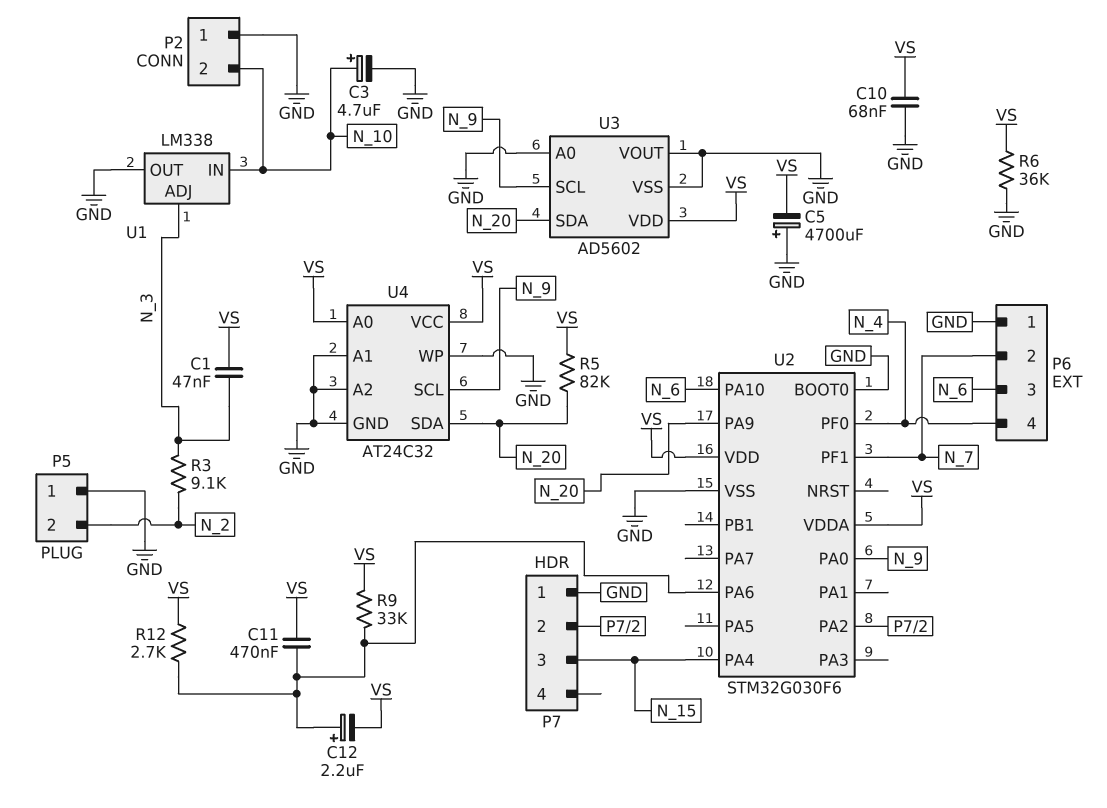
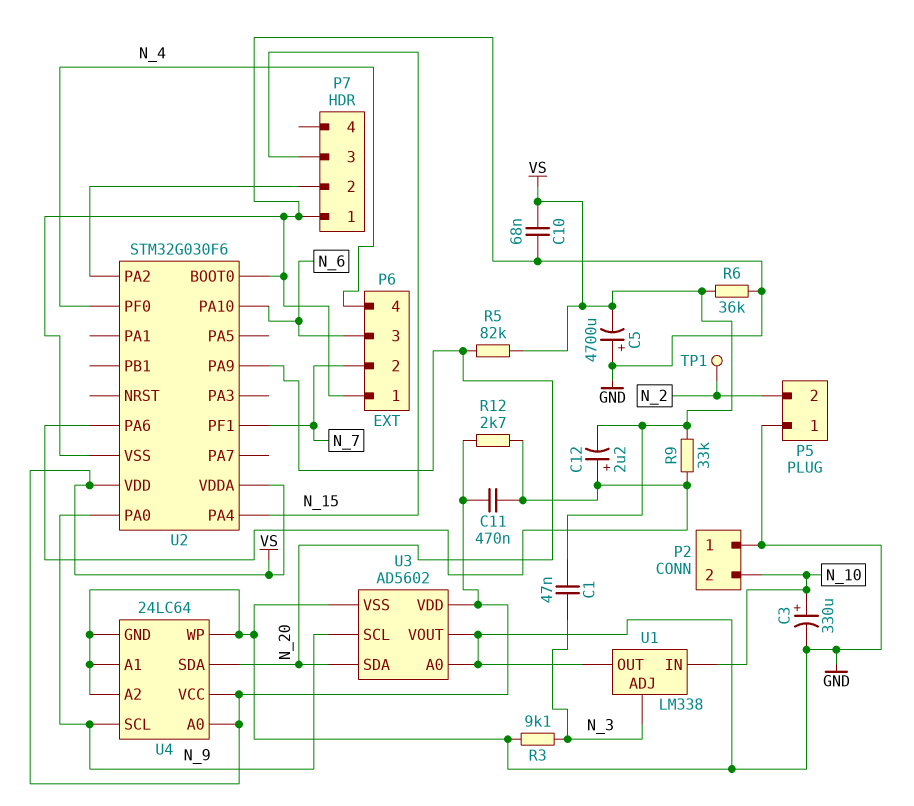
C3: 4.7uF (plus N_10, minus GND) -> 330uF (plus N_10, minus GND)
R3: 9.1k (N_2, N_3) -> 9.1k (GND, N_3)
TP1: none -> test point (N_2)
U4: AT24C32 -> 24LC64

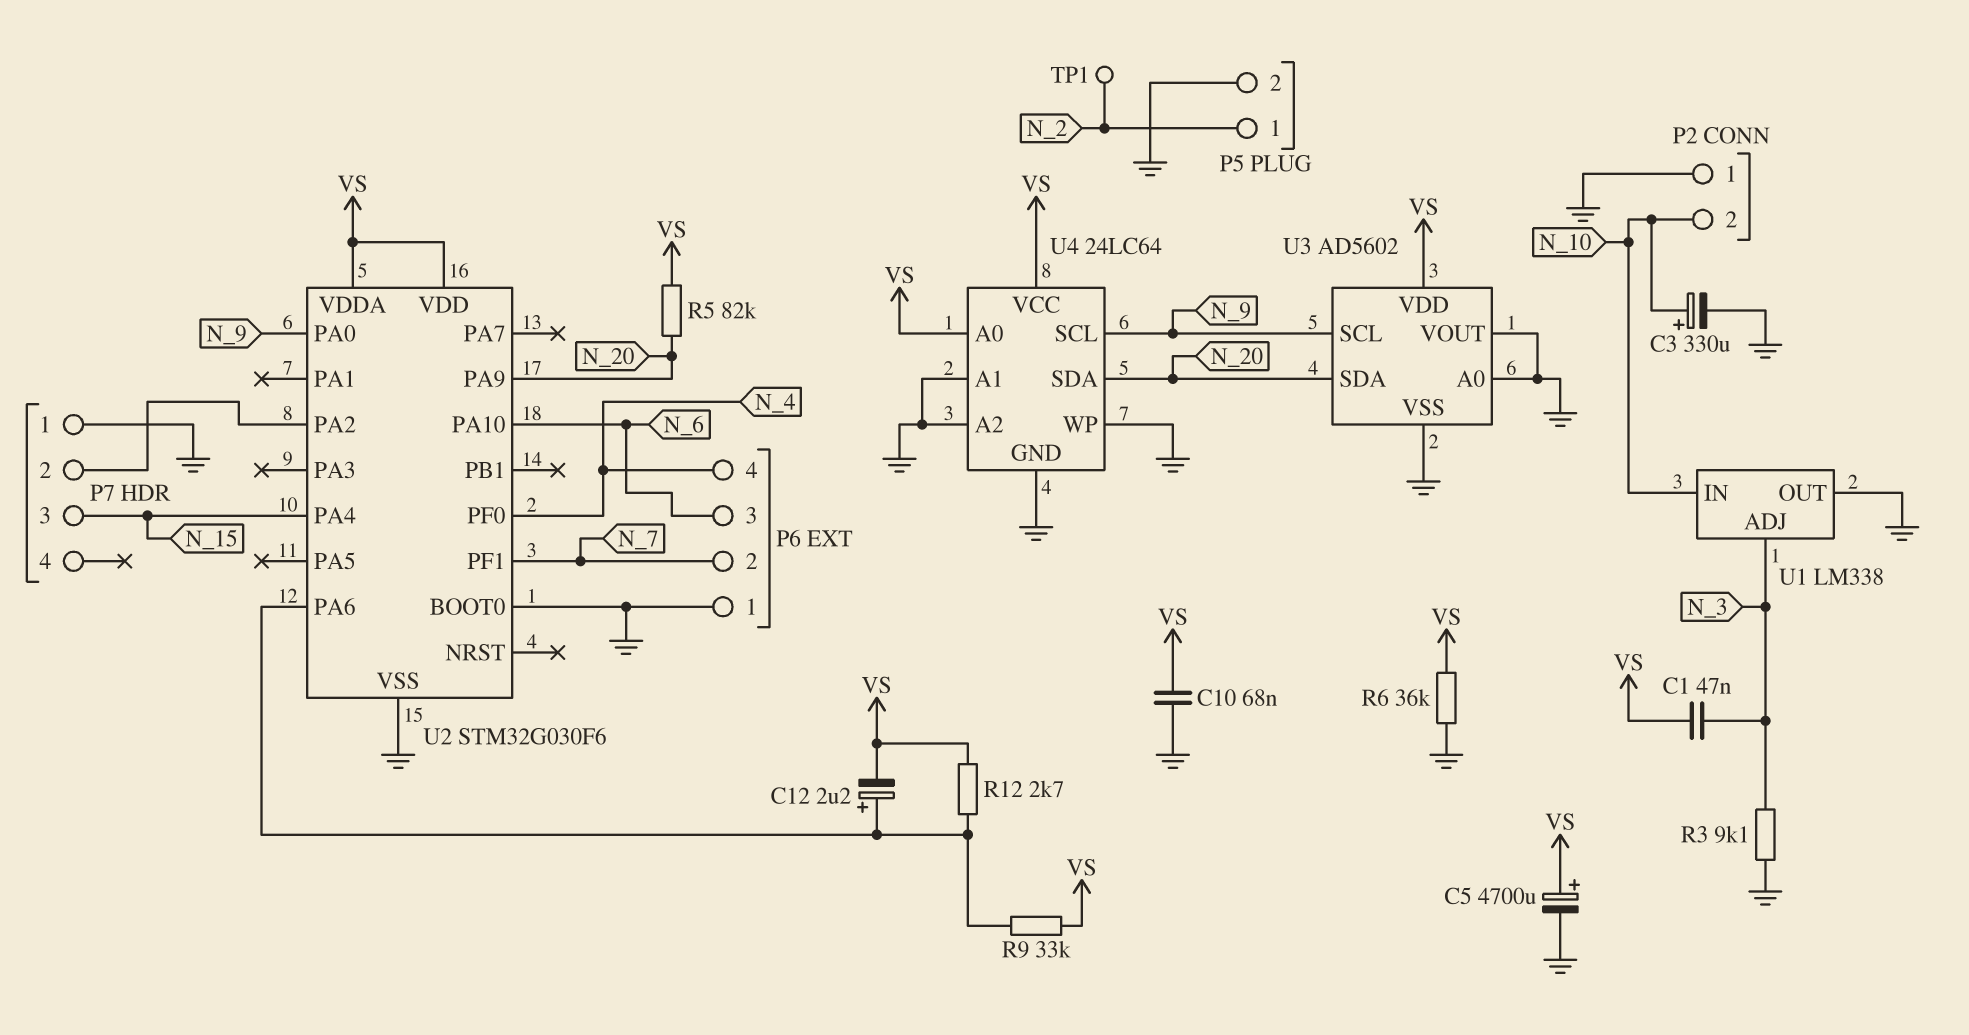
C5: 4700uF (plus GND, minus VS) -> 4700uF (plus VS, minus GND)
C11: 470nF (U2/PA6, VS) -> none
P5 pin 1: GND -> N_2
P5 pin 2: N_2 -> GND

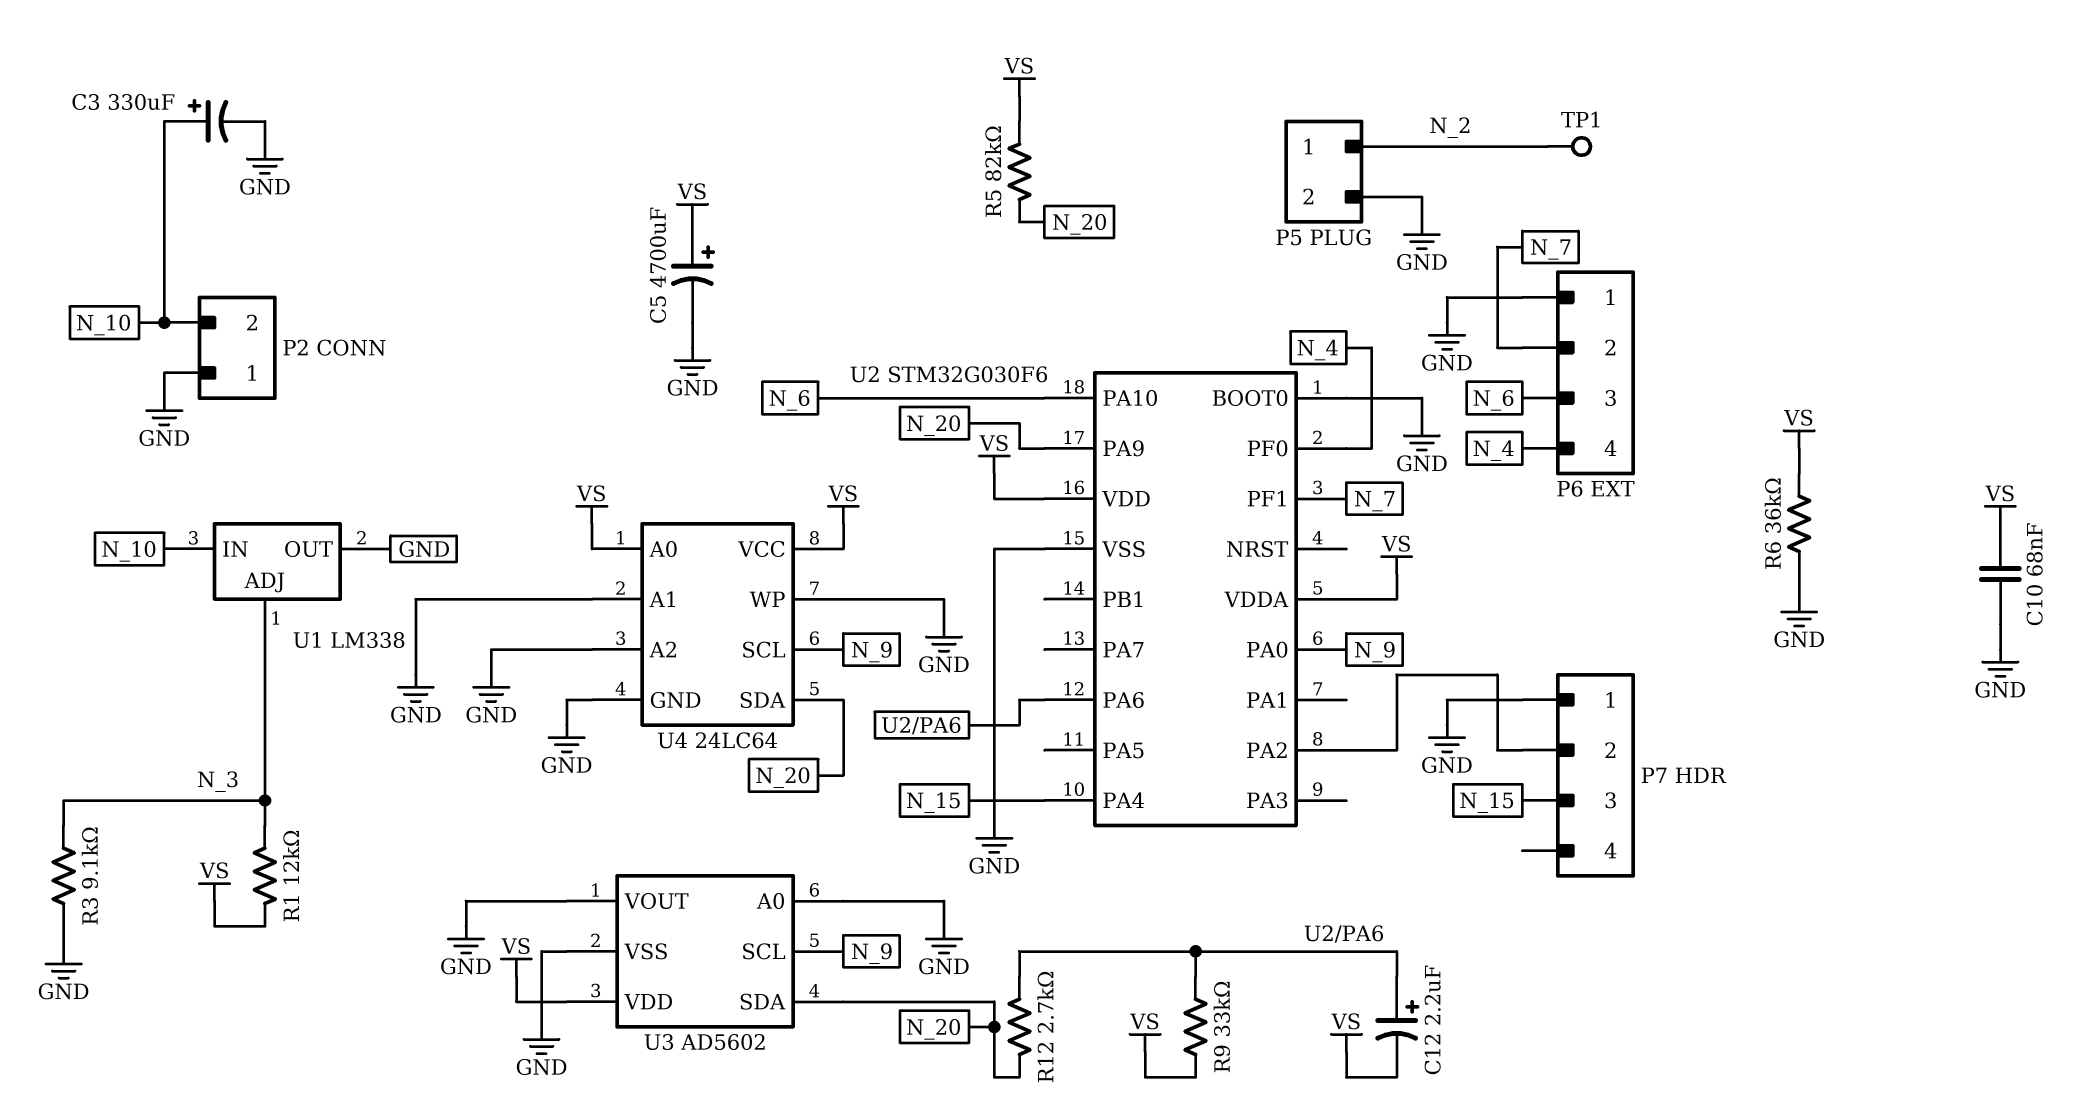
C1: 47nF (N_3, VS) -> none
R1: none -> 12k (N_3, VS)
R12: 2.7k (U2/PA6, VS) -> 2.7k (N_20, U2/PA6)

